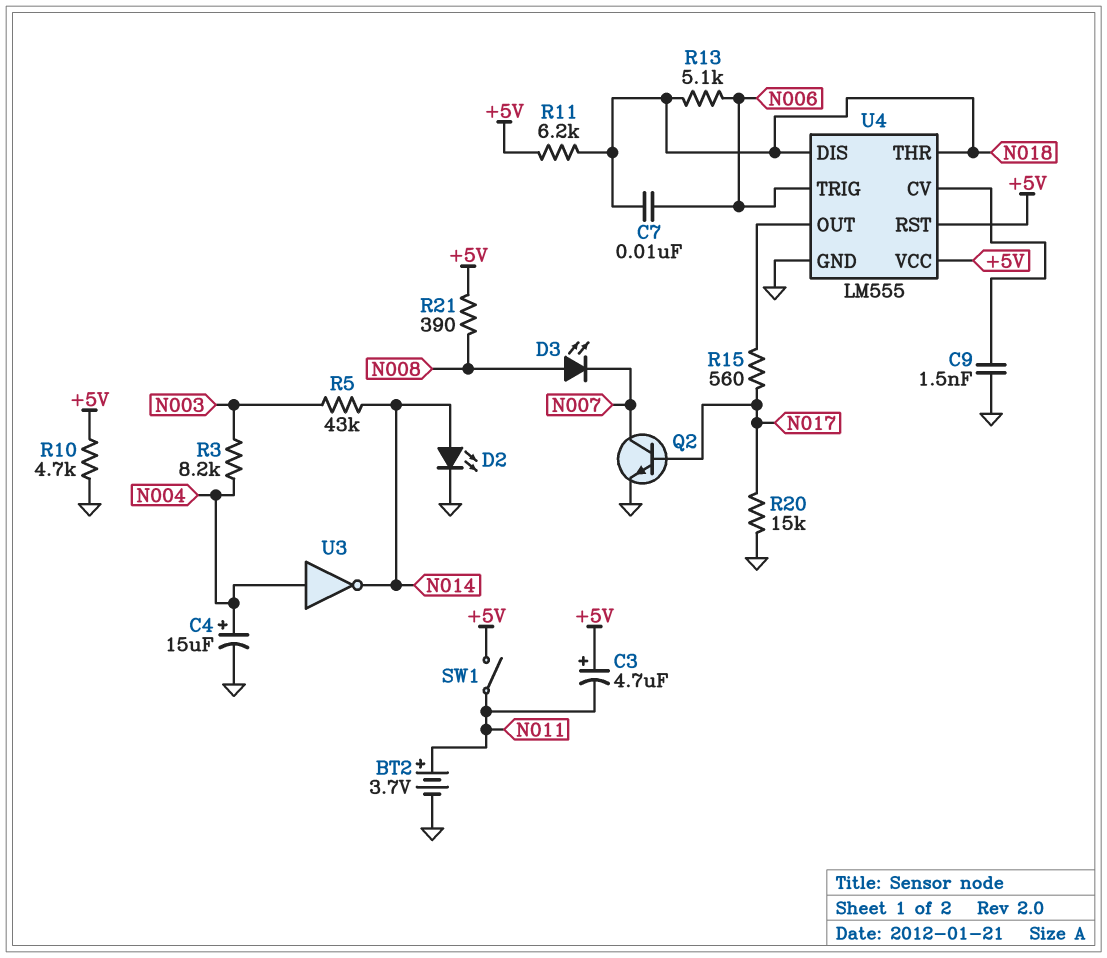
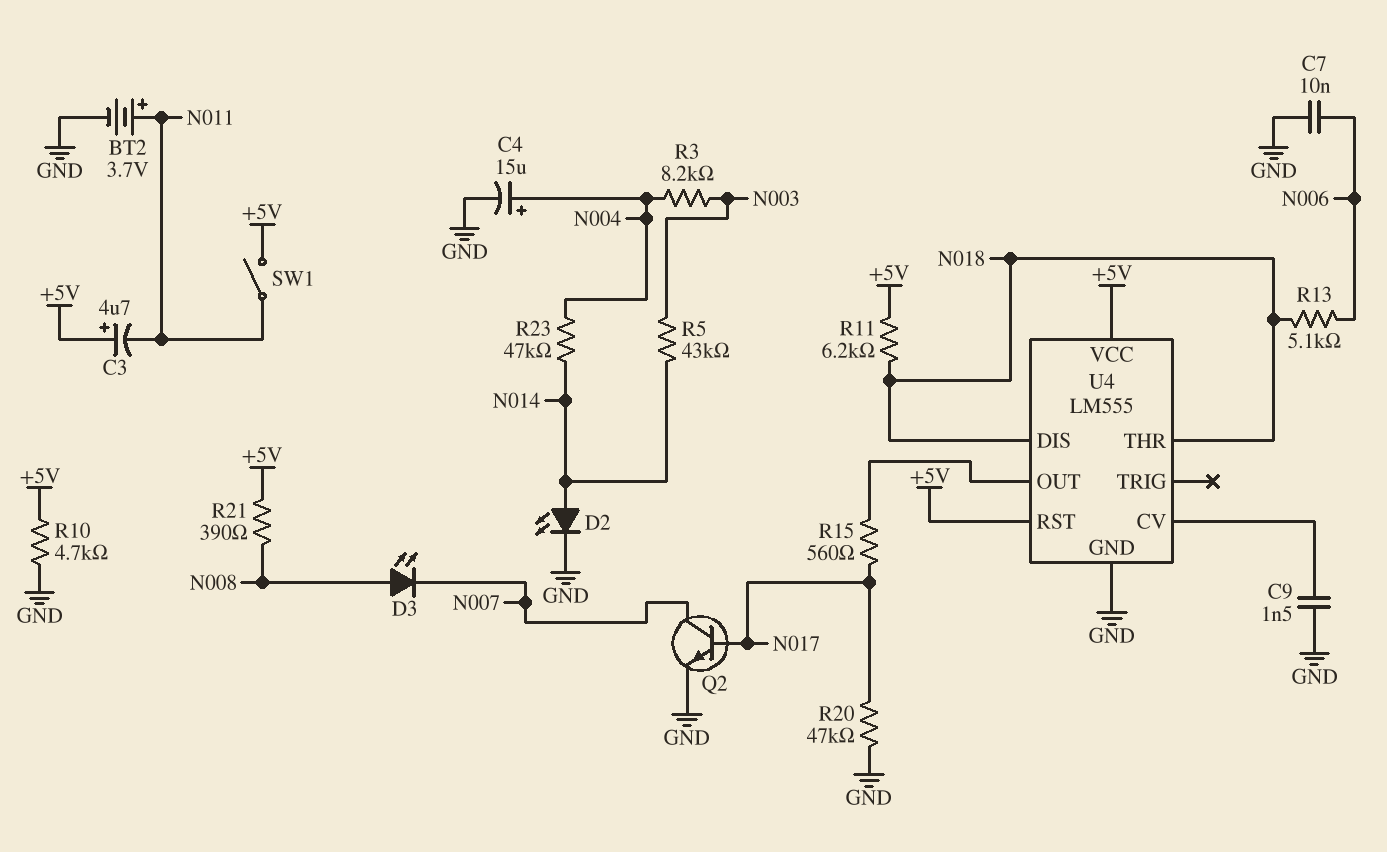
C7: 10nF (N006, N018) -> 10nF (GND, N006)
R20: 15k (GND, N017) -> 47k (GND, N017)
R23: none -> 47k (N004, N014)
U3: NOT (in N004, out N014) -> none
U4 pin TRIG: N006 -> none

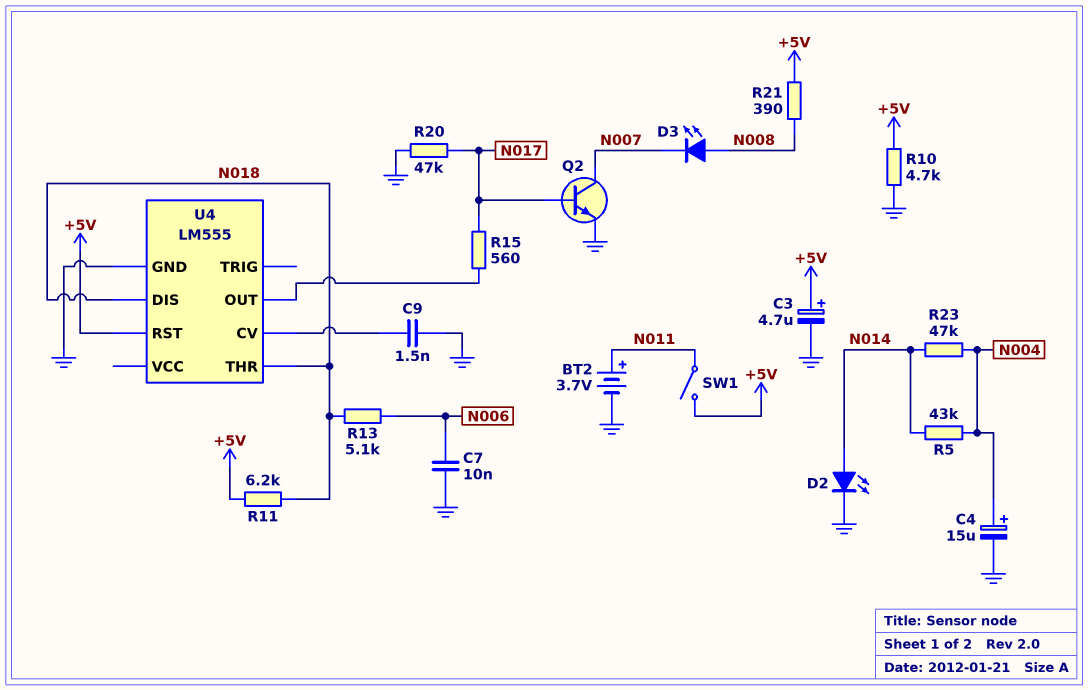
C3: 4.7uF (plus +5V, minus N011) -> 4.7uF (plus +5V, minus GND)
R3: 8.2k (N003, N004) -> none
R5: 43k (N003, N014) -> 43k (N004, N014)
U4 pin VCC: +5V -> none

